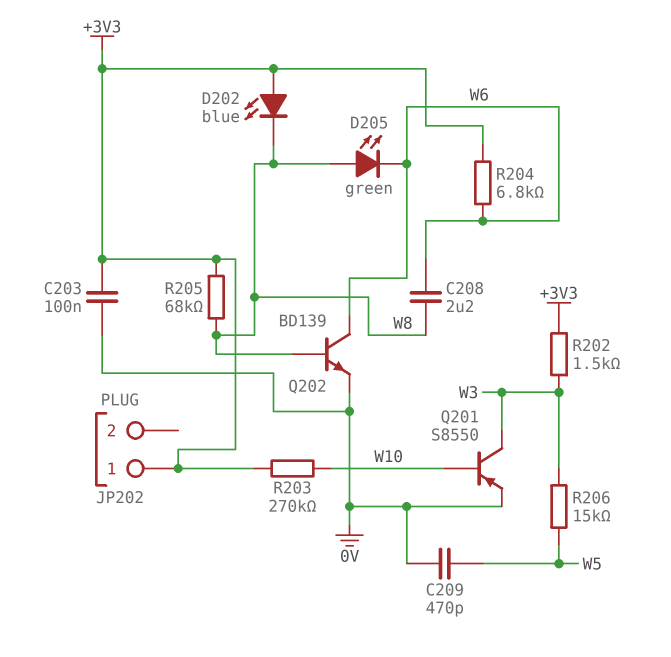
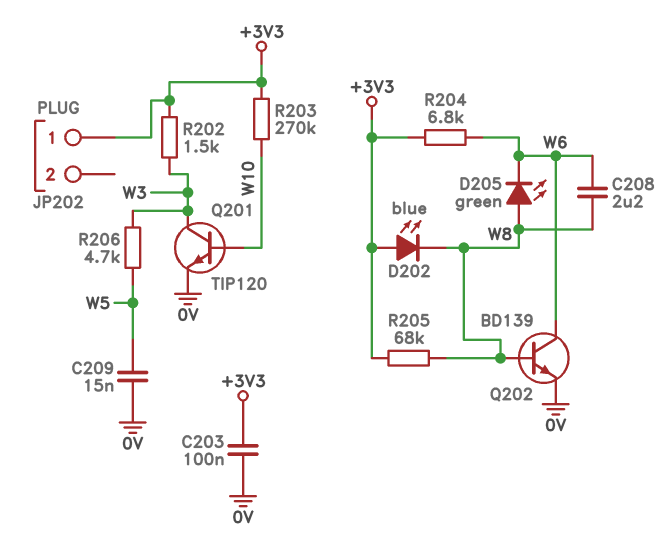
C209: 470pF (0V, W5) -> 15nF (0V, W5)
Q201: PNP S8550 (B W10, C W3, E 0V) -> NPN TIP120 (B W10, C W3, E 0V)
R206: 15k (W3, W5) -> 4.7k (W3, W5)

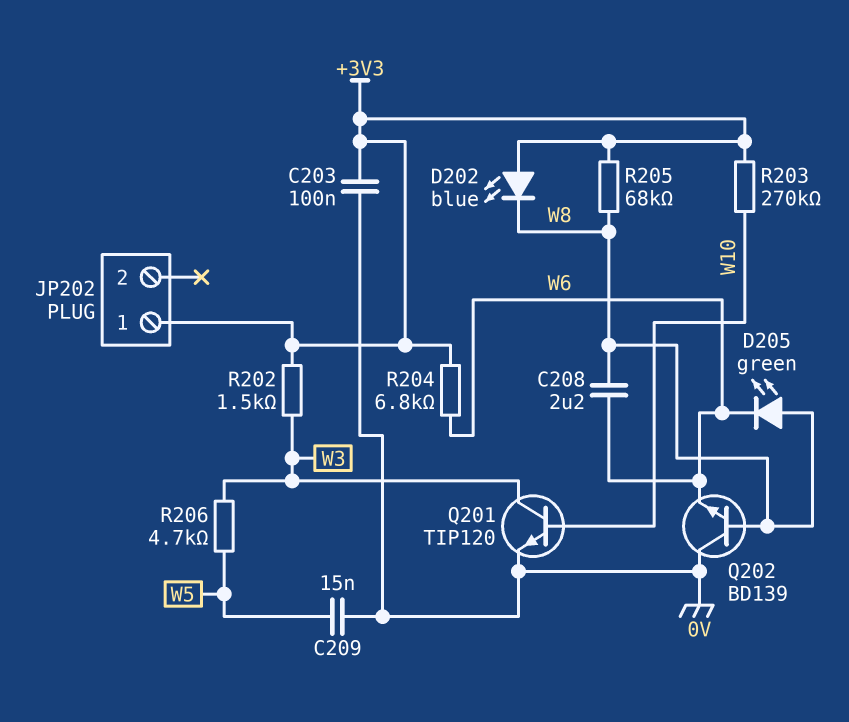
Q202: NPN BD139 (B W8, C W6, E 0V) -> NPN BD139 (B W8, C 0V, E W6)

